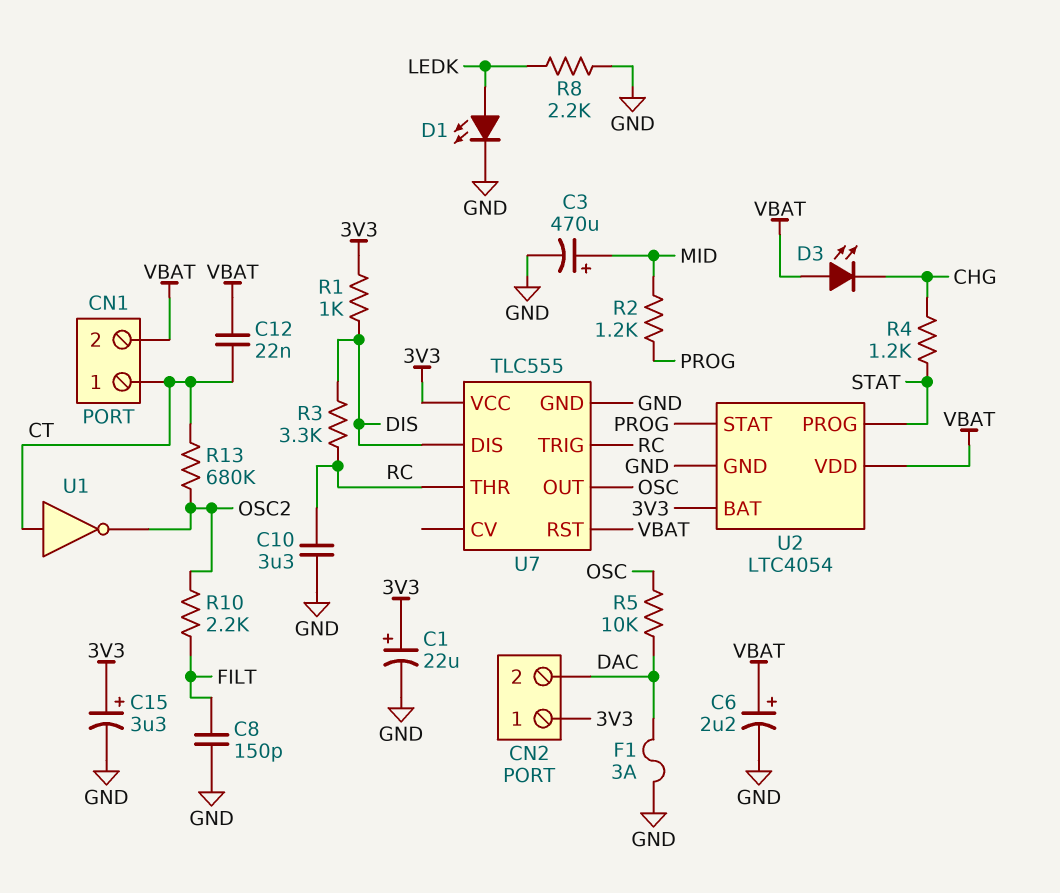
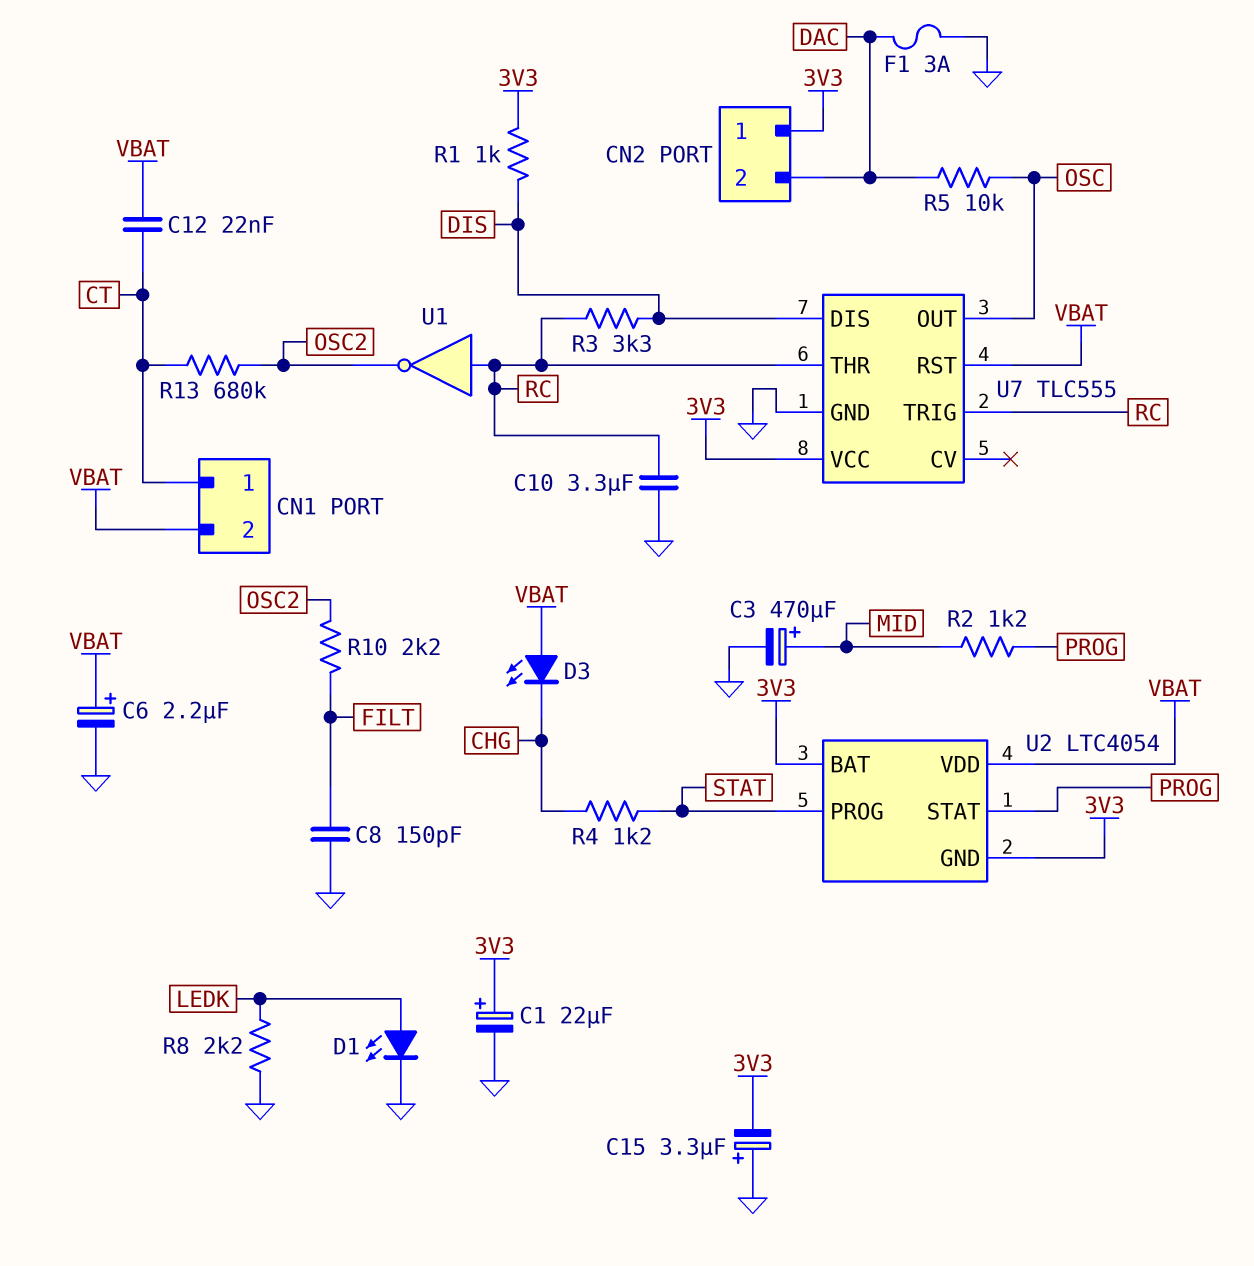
C15: 3.3uF (plus 3V3, minus GND) -> 3.3uF (plus GND, minus 3V3)
U1: NOT (in CT, out OSC2) -> NOT (in RC, out OSC2)
U2 pin GND: GND -> 3V3

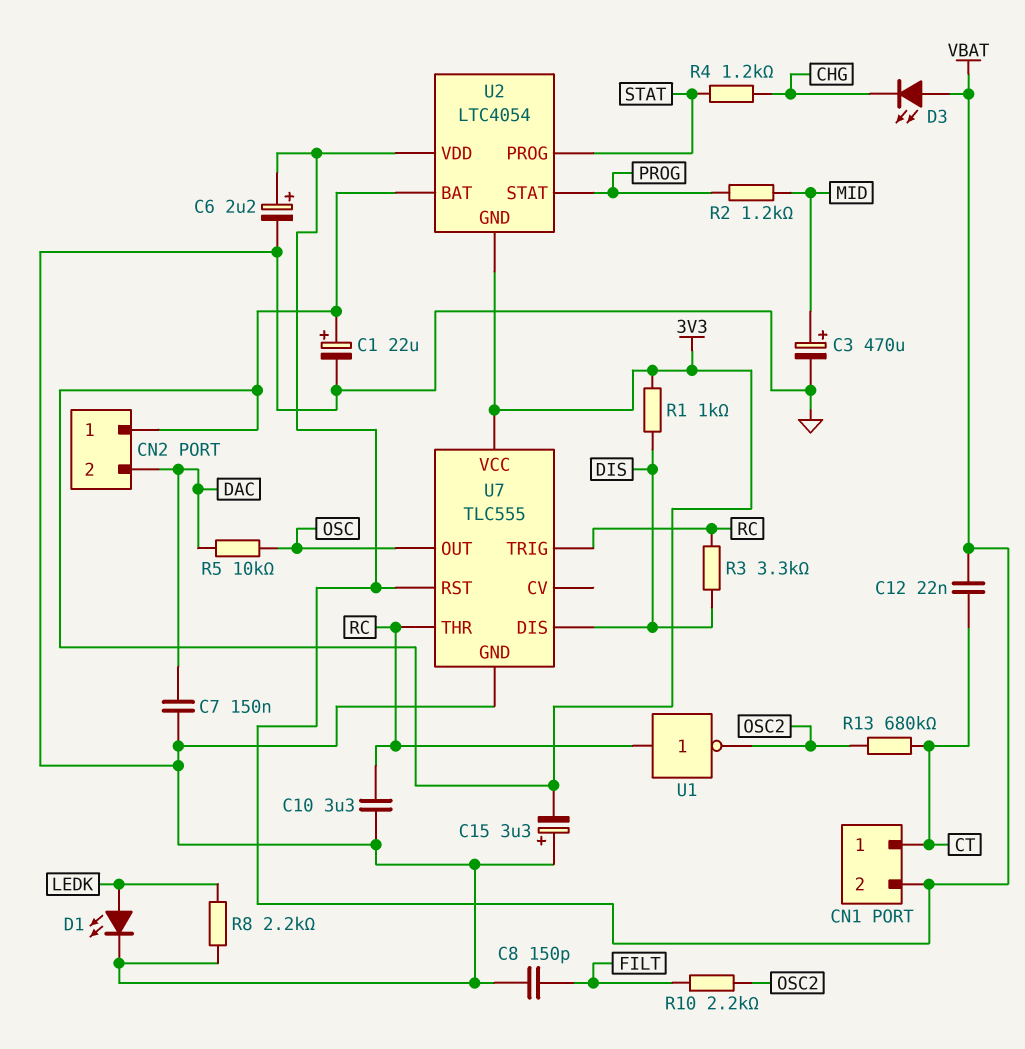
C7: none -> 150nF (DAC, GND)
F1: 3A (DAC, GND) -> none

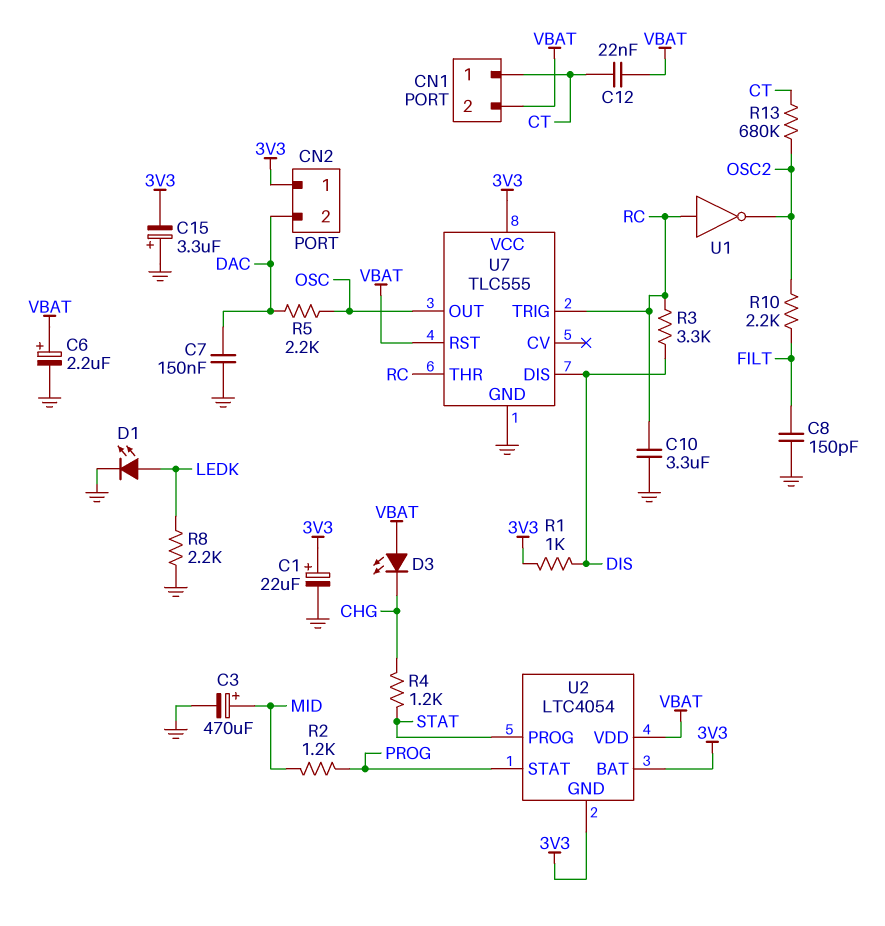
R5: 10k (DAC, OSC) -> 2.2k (DAC, OSC)

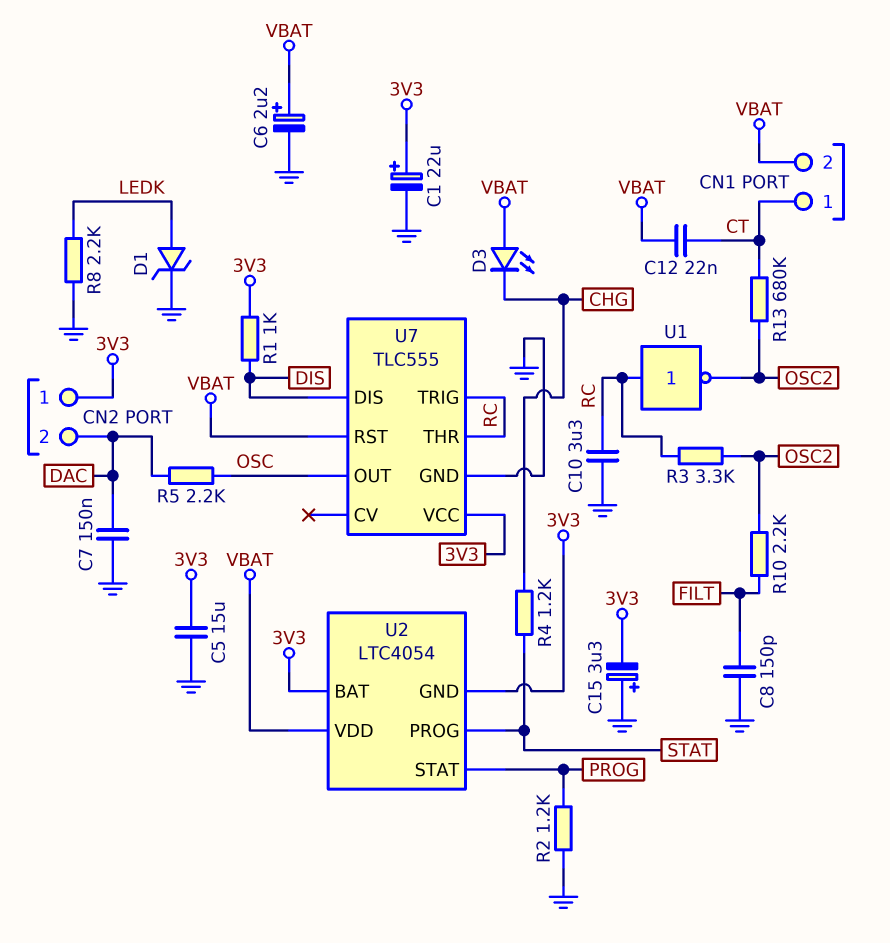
C3: 470uF (plus MID, minus GND) -> none
C5: none -> 15uF (3V3, GND)
D1: LED (A LEDK, K GND) -> zener (A LEDK, K GND)
R2: 1.2k (MID, PROG) -> 1.2k (GND, PROG)
R3: 3.3k (DIS, RC) -> 3.3k (OSC2, RC)

